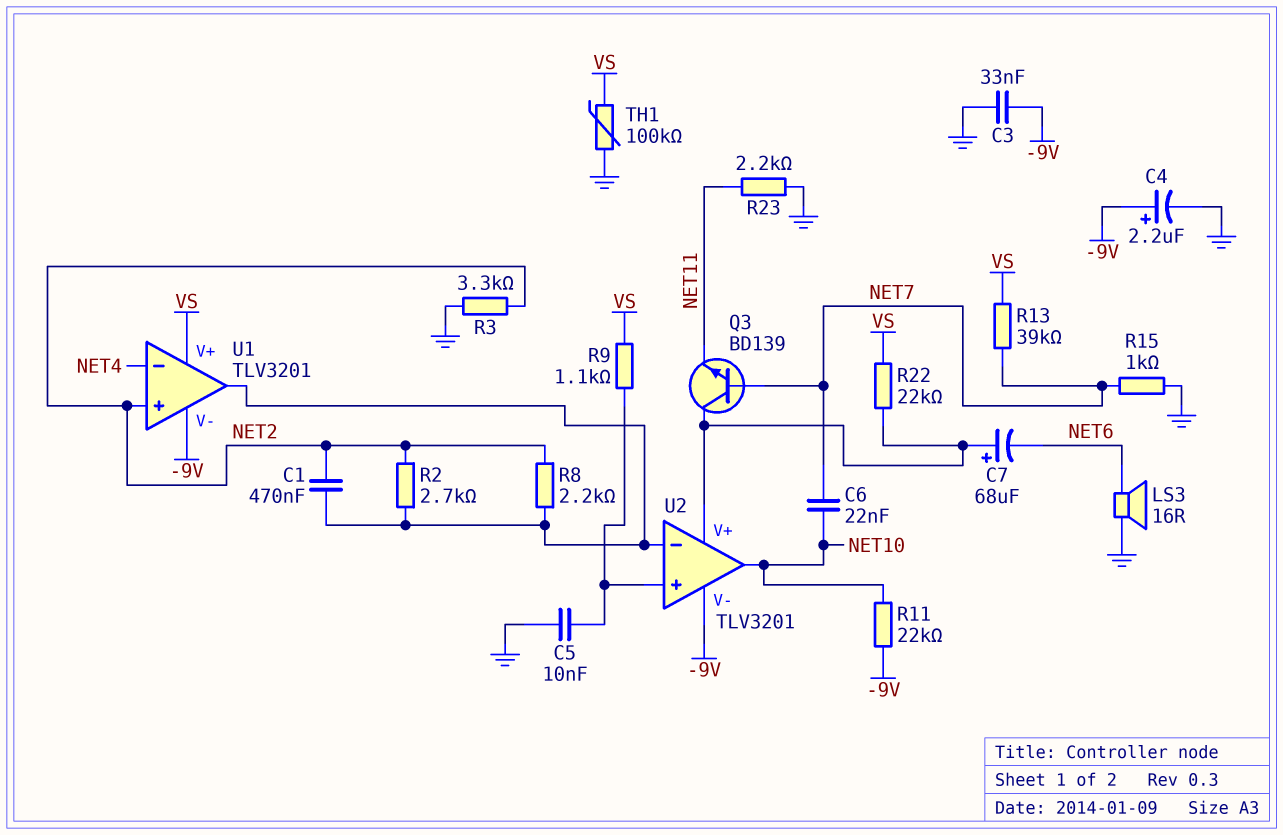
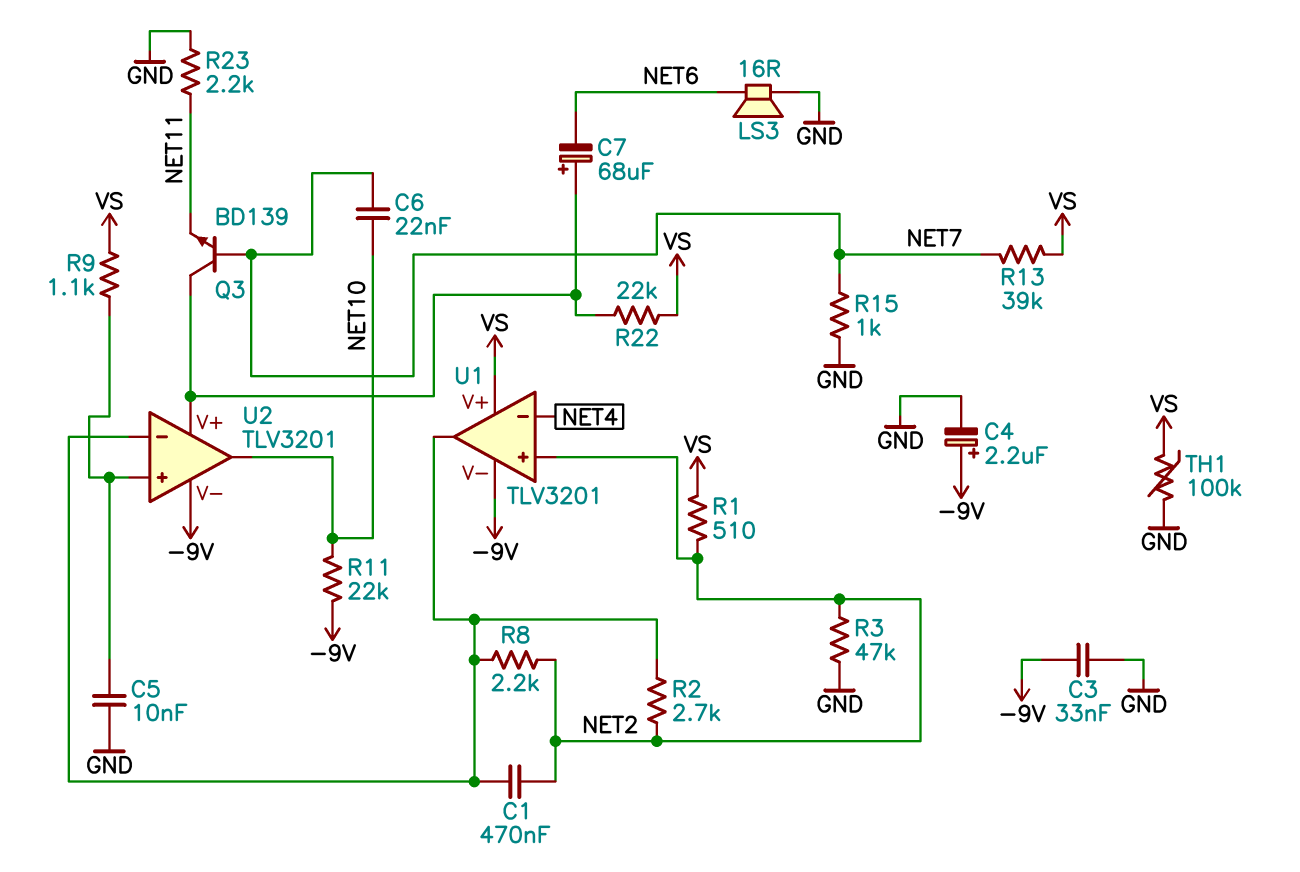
R1: none -> 510 (NET2, VS)
R3: 3.3k (GND, NET2) -> 47k (GND, NET2)

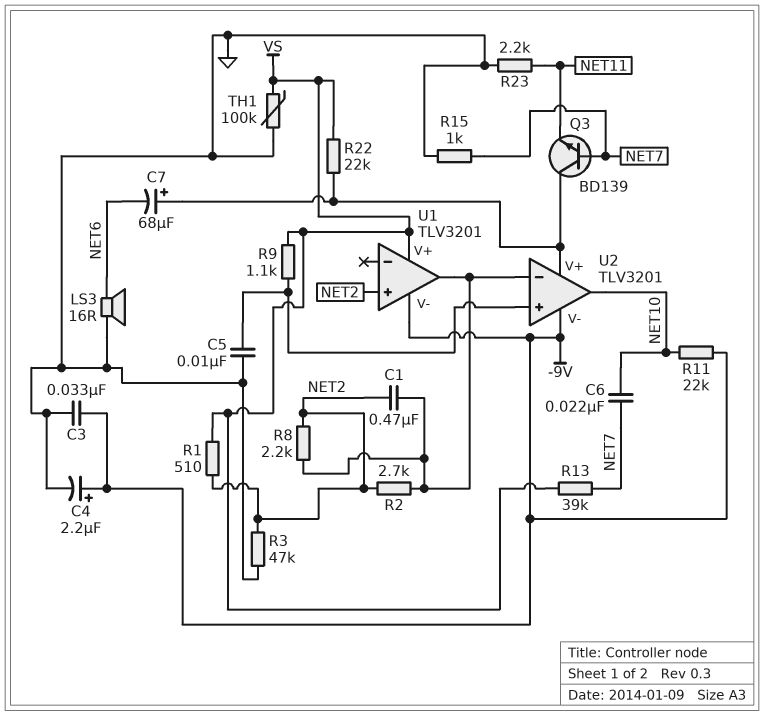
U1 pin in-: NET4 -> none

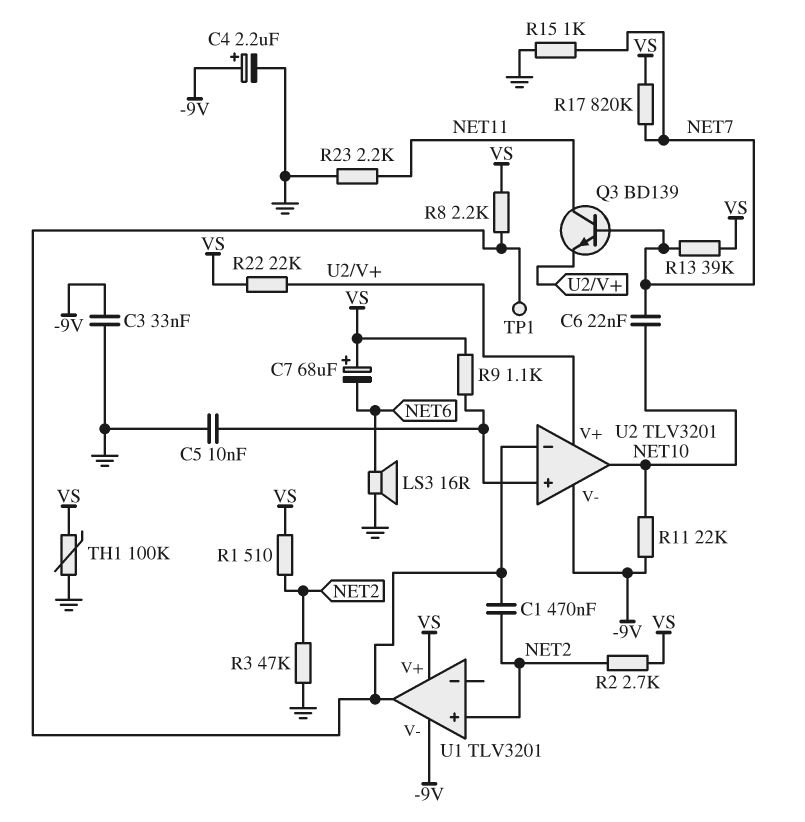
C7: 68uF (plus U2/V+, minus NET6) -> 68uF (plus VS, minus NET6)
Q3: NPN BD139 (B NET7, C U2/V+, E NET11) -> NPN BD139 (B NET7, C NET11, E U2/V+)
R2: 2.7k (NET2, U1/out) -> 2.7k (NET2, VS)
R8: 2.2k (NET2, U1/out) -> 2.2k (U1/out, VS)
R17: none -> 820k (NET7, VS)
TP1: none -> test point (U1/out)

